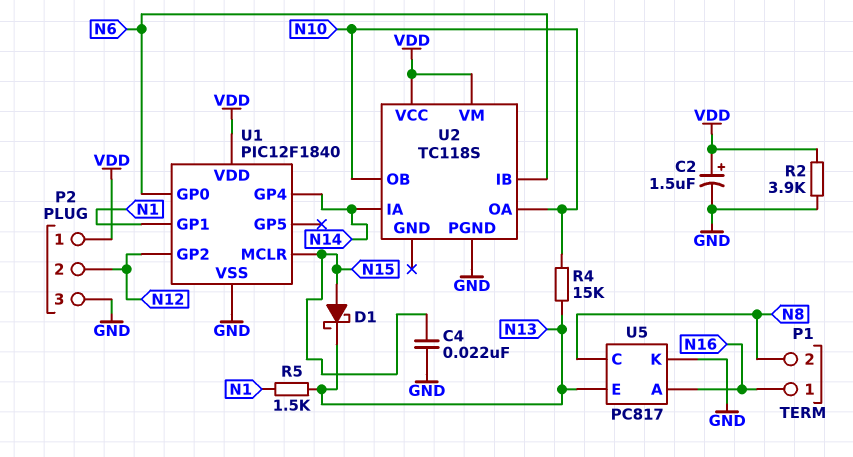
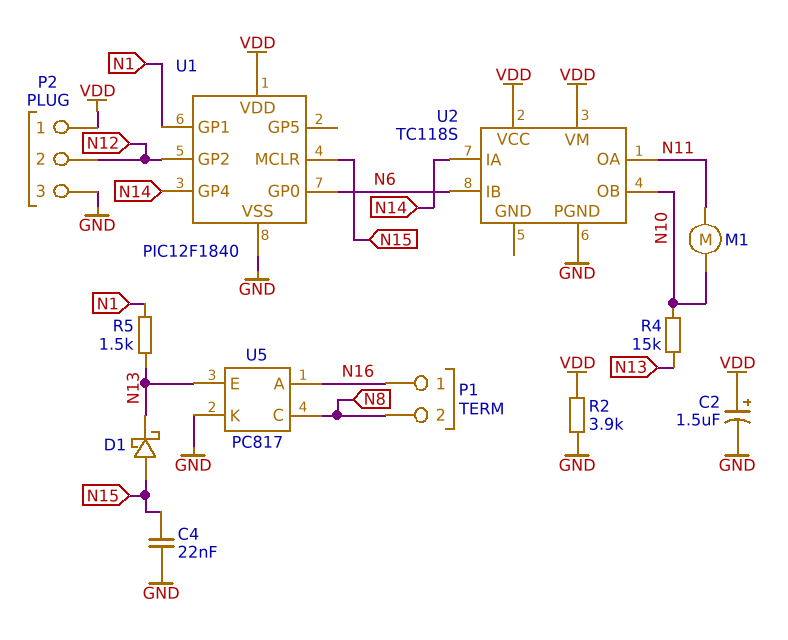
M1: none -> motor (N10, N11)
U2 pin OA: N10 -> N11

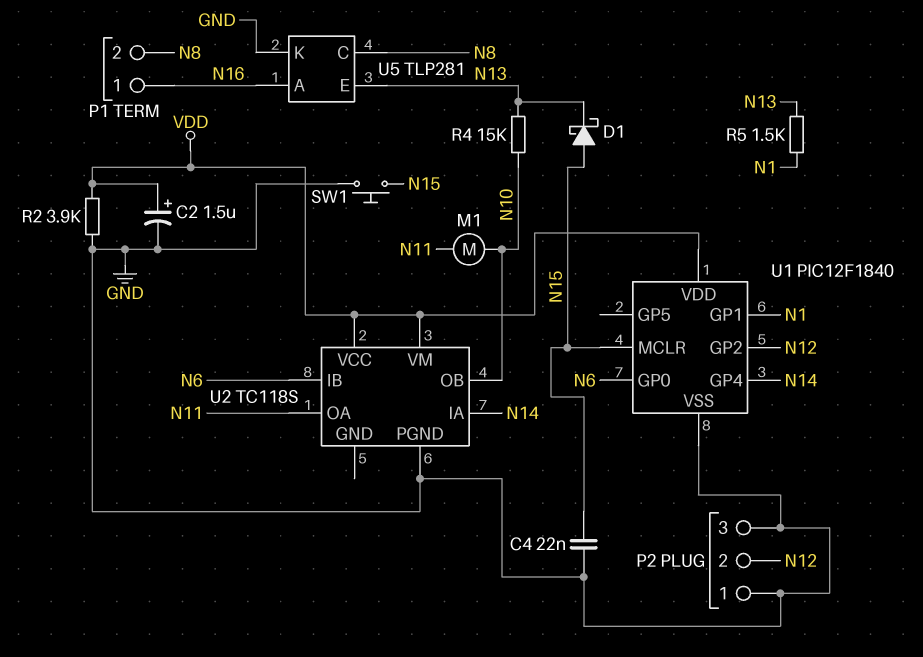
P2 pin 1: VDD -> GND
SW1: none -> button (GND, N15)
U5: PC817 -> TLP281

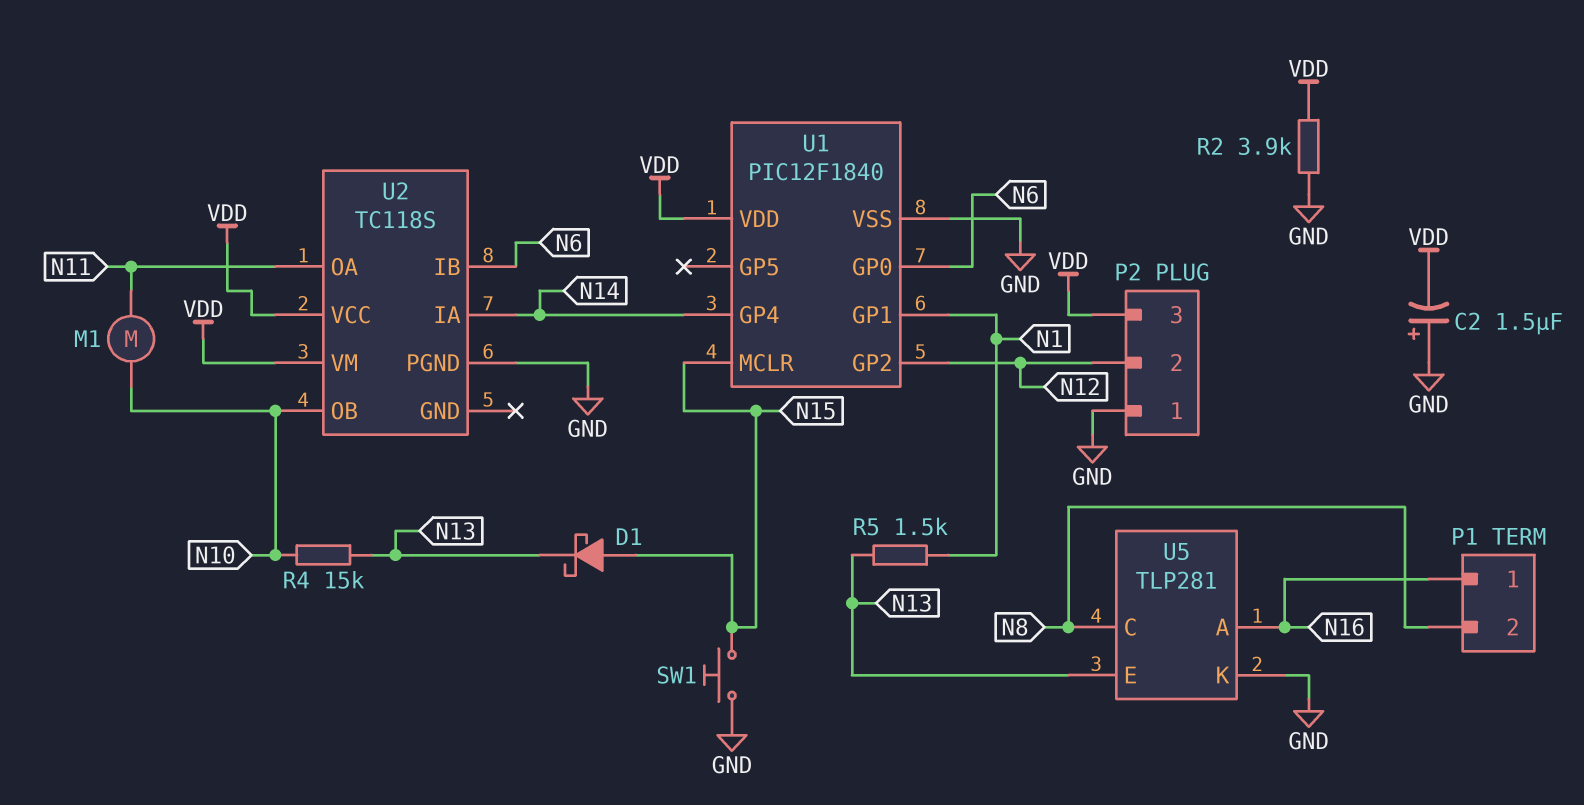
C2: 1.5uF (plus VDD, minus GND) -> 1.5uF (plus GND, minus VDD)
C4: 22nF (GND, N15) -> none
P2 pin 3: GND -> VDD

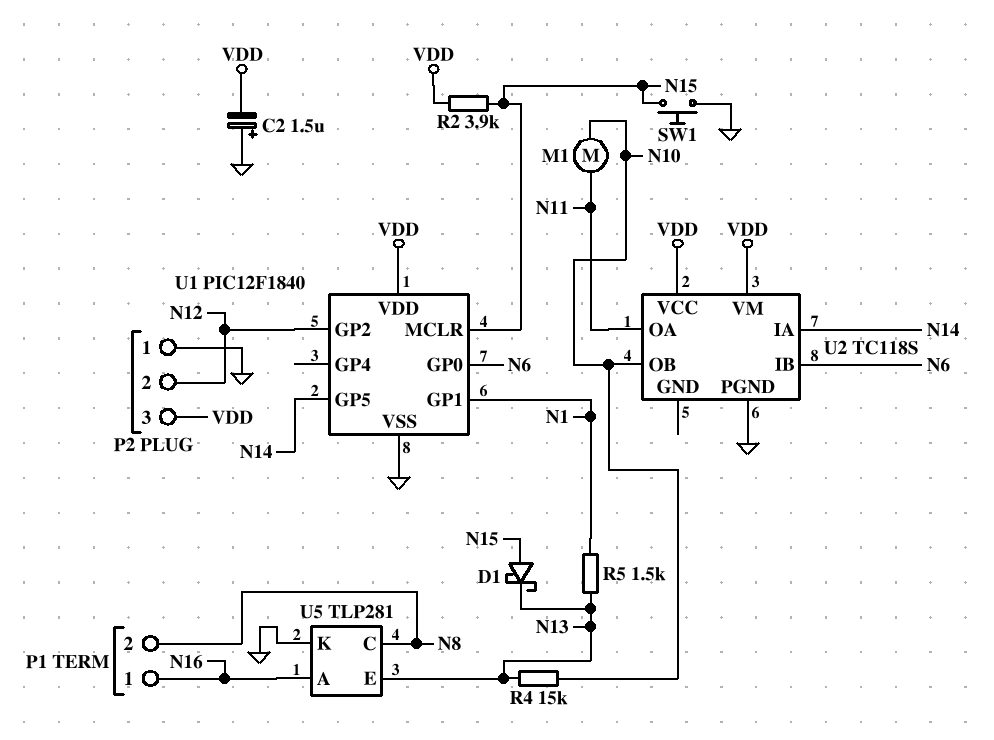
R2: 3.9k (GND, VDD) -> 3.9k (N15, VDD)
U1 pin GP4: N14 -> none
U1 pin GP5: none -> N14

